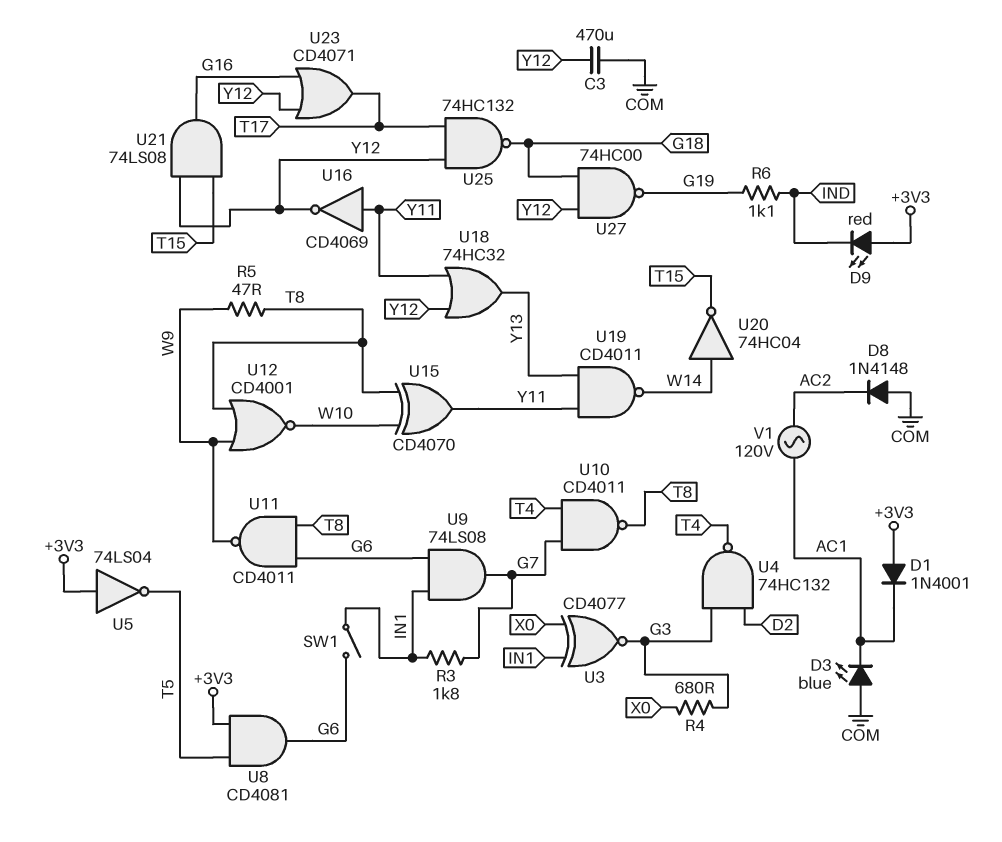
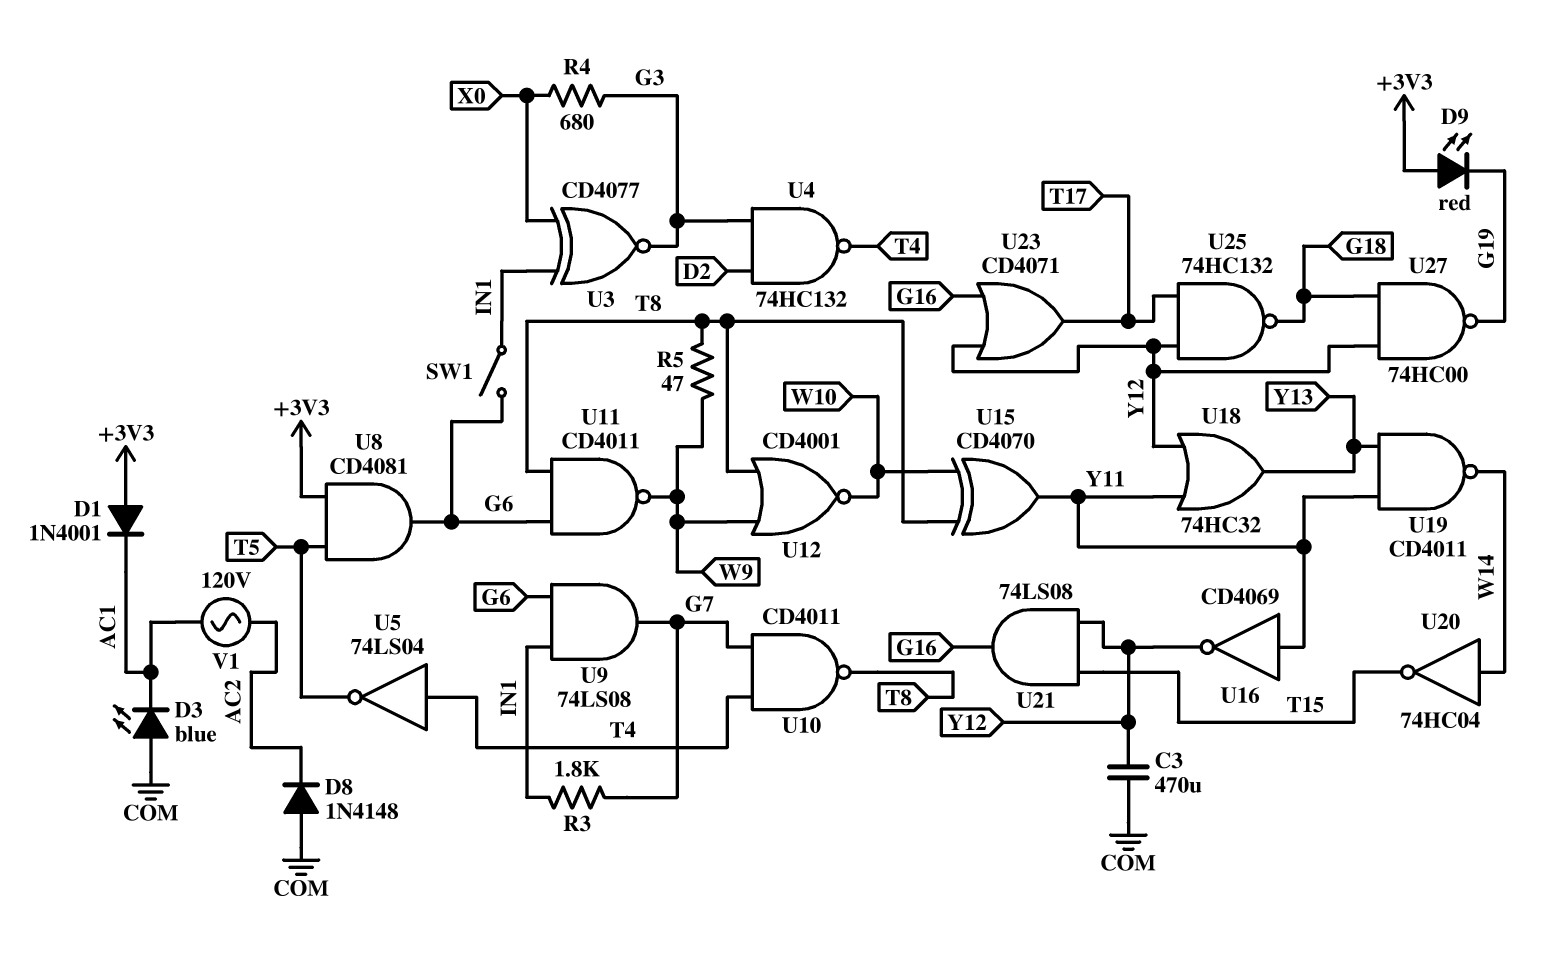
D9: LED red (A +3V3, K IND) -> LED red (A +3V3, K G19)
R6: 1.1k (G19, IND) -> none
U5: NOT 74LS04 (in +3V3, out T5) -> NOT 74LS04 (in T4, out T5)

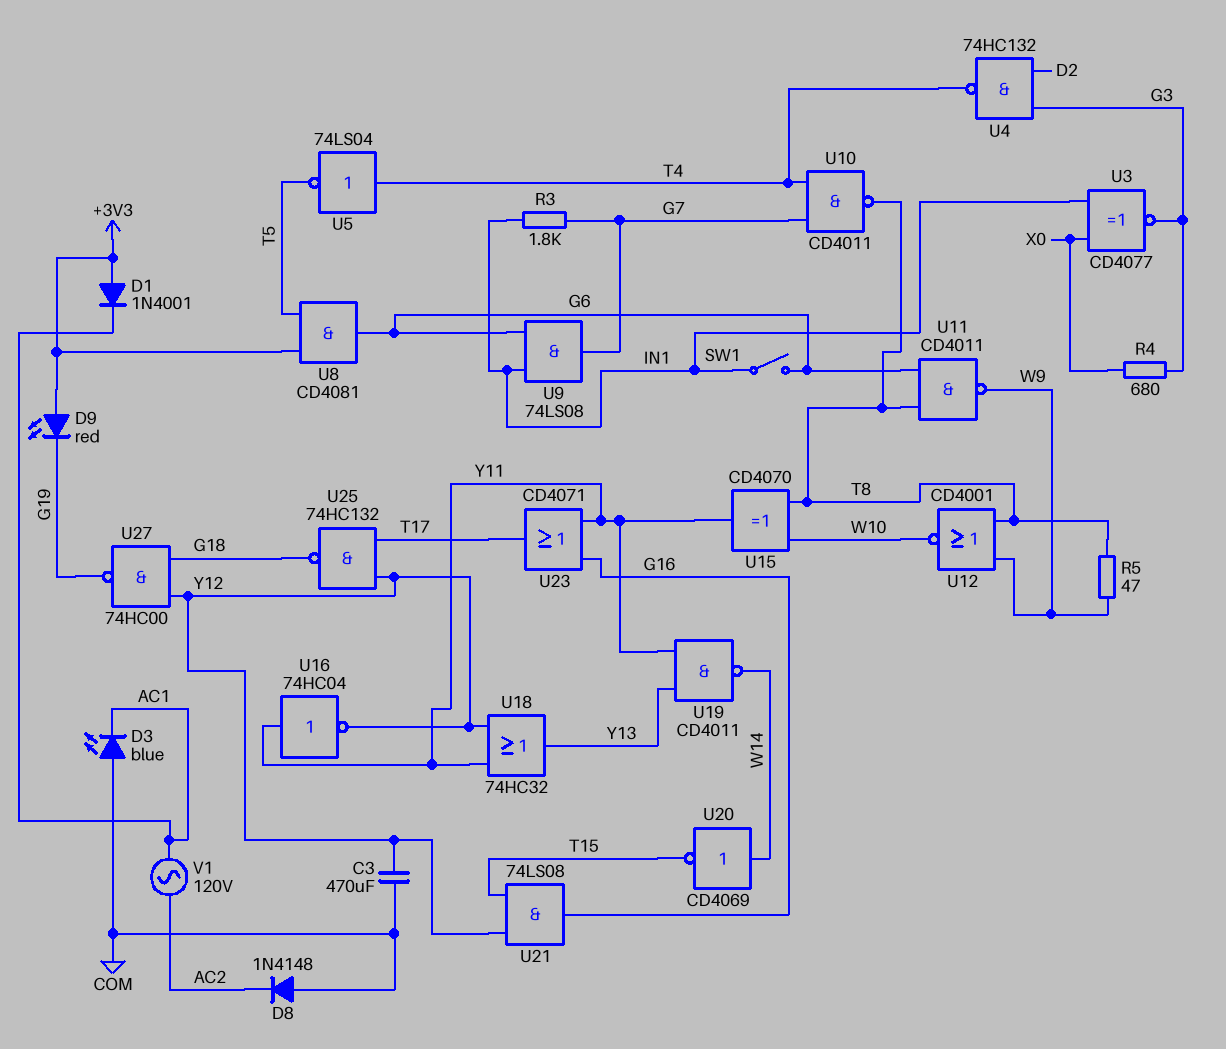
U16: NOT CD4069 (in Y11, out Y12) -> NOT 74HC04 (in Y11, out Y12)
U20: NOT 74HC04 (in W14, out T15) -> NOT CD4069 (in W14, out T15)
U23: OR CD4071 (in G16, in Y12, out T17) -> OR CD4071 (in G16, in Y11, out T17)

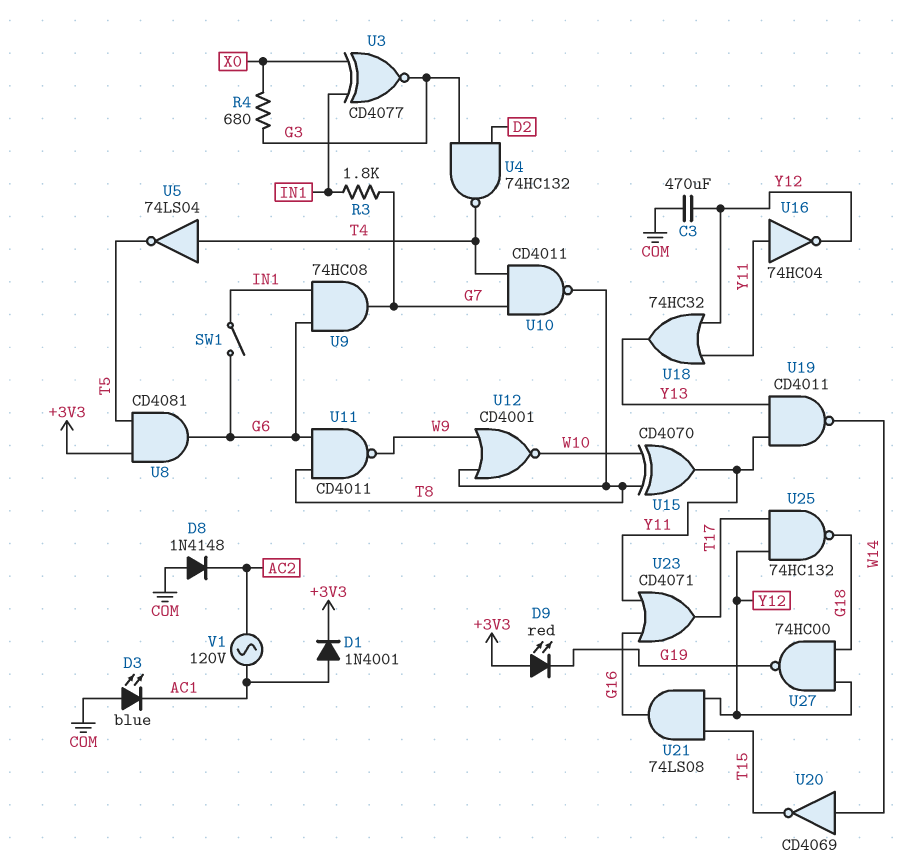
D1: diode 1N4001 (A +3V3, K AC1) -> diode 1N4001 (A AC1, K +3V3)
R5: 47 (T8, W9) -> none
U9: AND 74LS08 (in G6, in IN1, out G7) -> AND 74HC08 (in G6, in IN1, out G7)

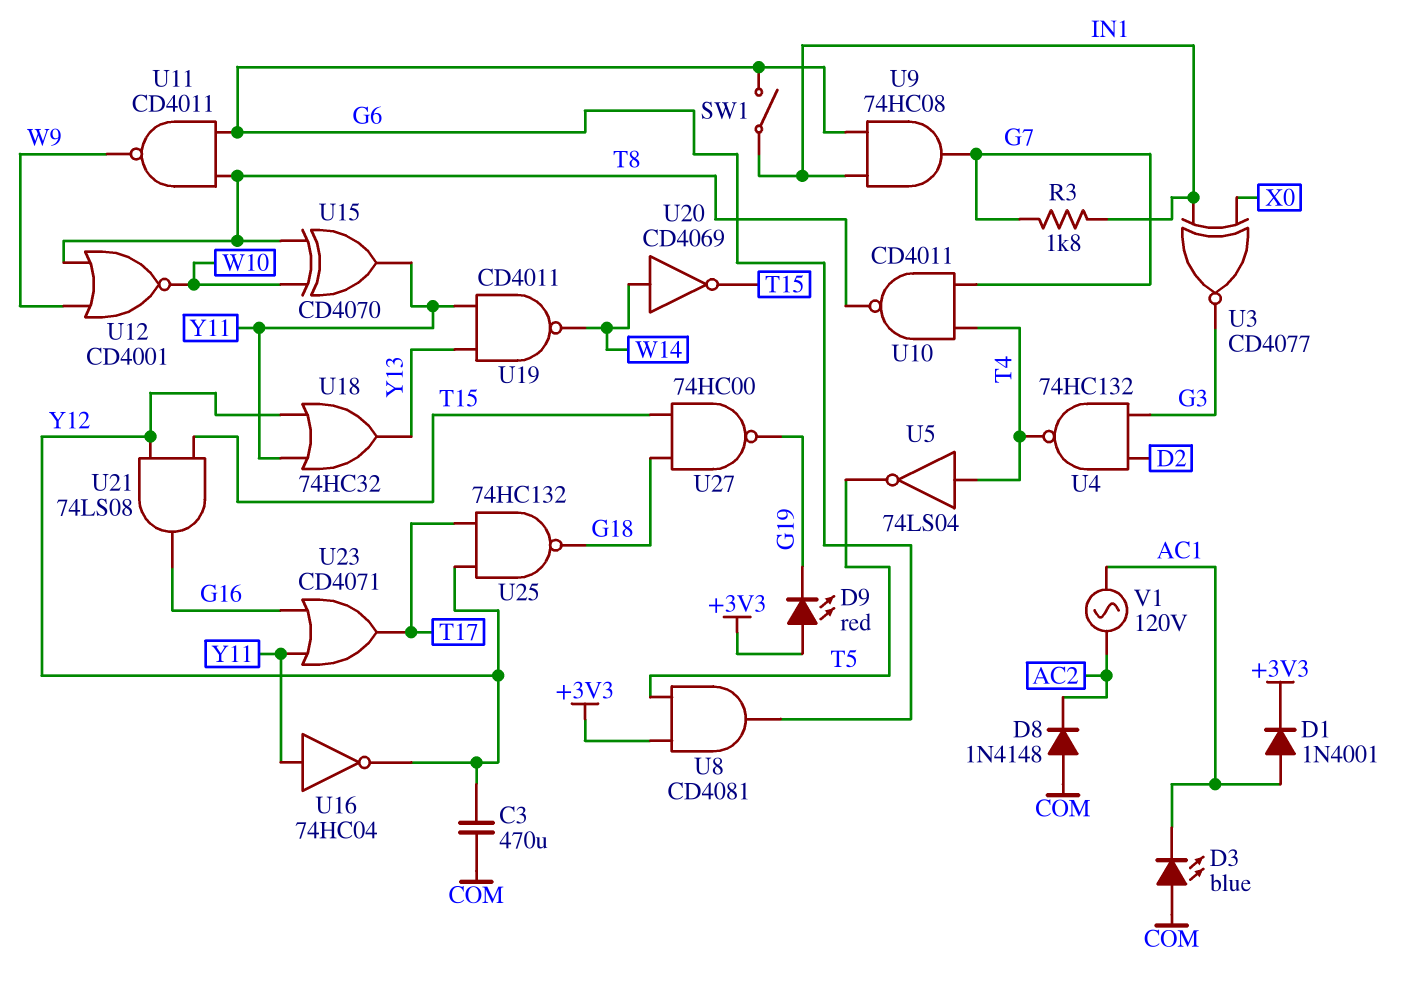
R4: 680 (G3, X0) -> none
U27: NAND 74HC00 (in G18, in Y12, out G19) -> NAND 74HC00 (in G18, in T15, out G19)

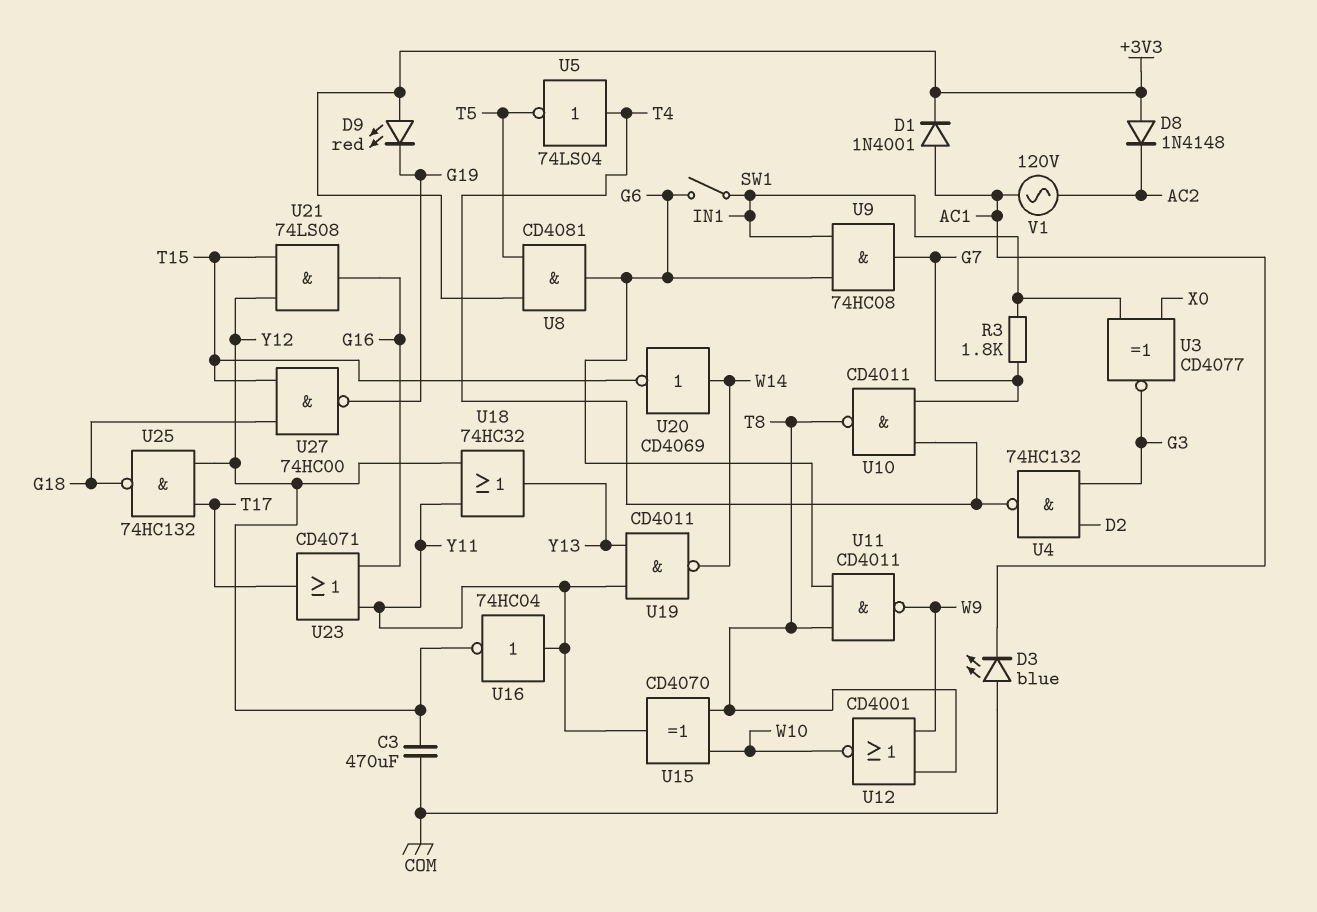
D8: diode 1N4148 (A COM, K AC2) -> diode 1N4148 (A +3V3, K AC2)

